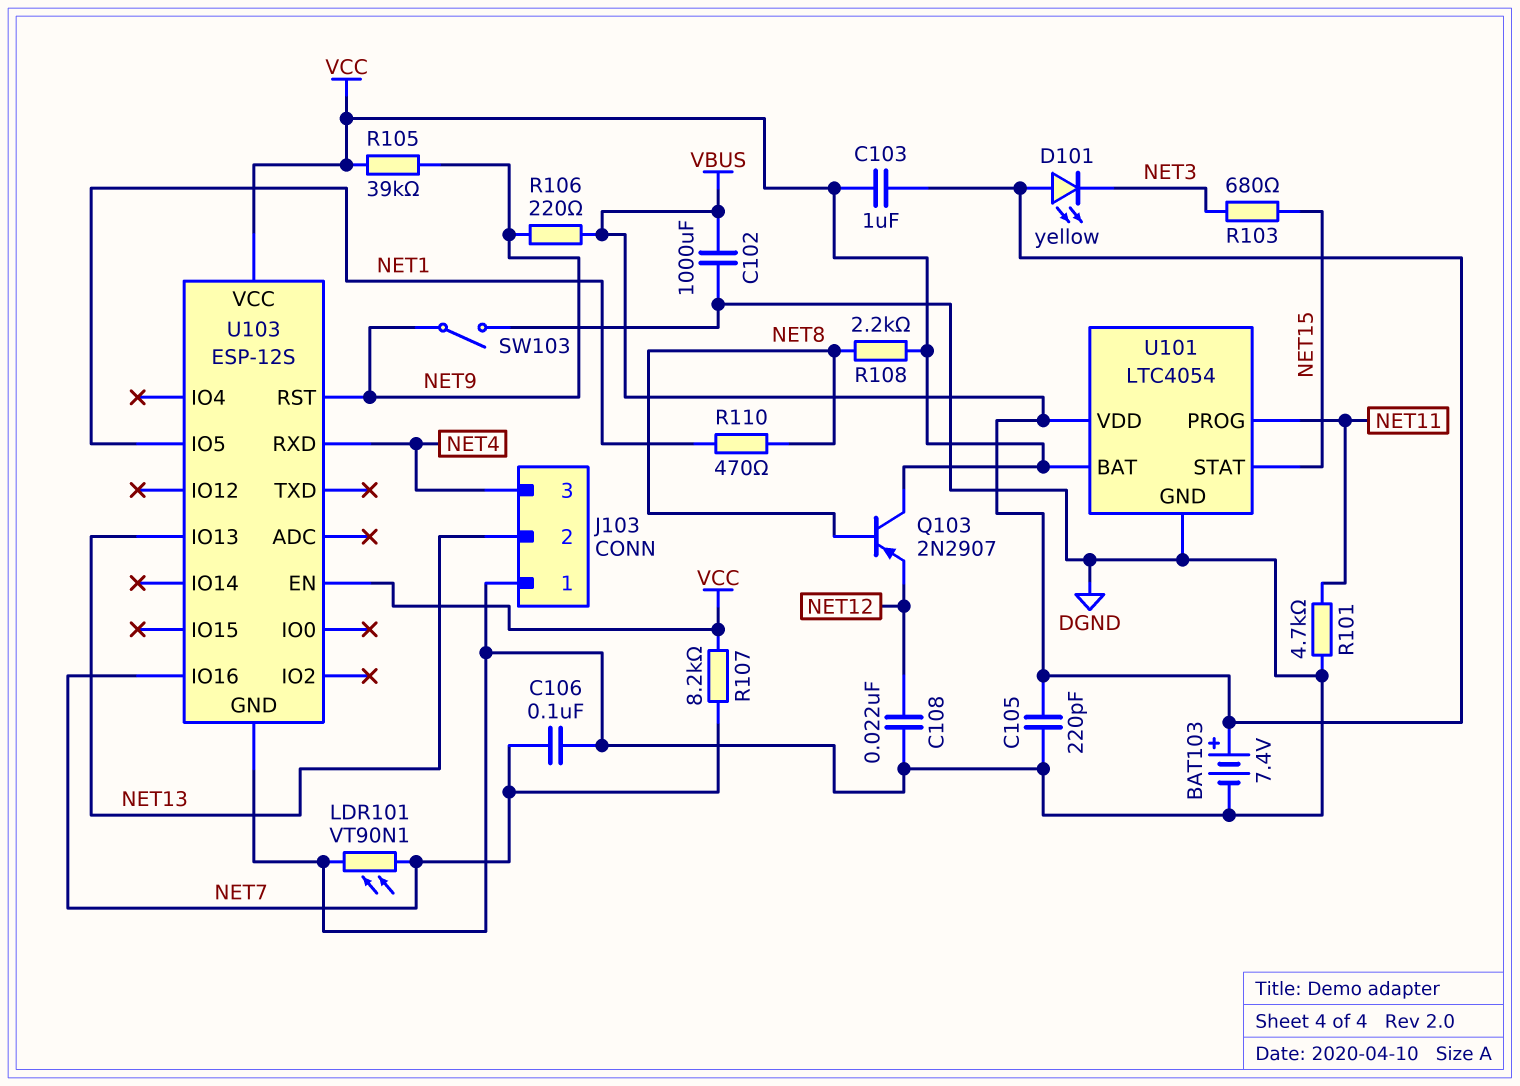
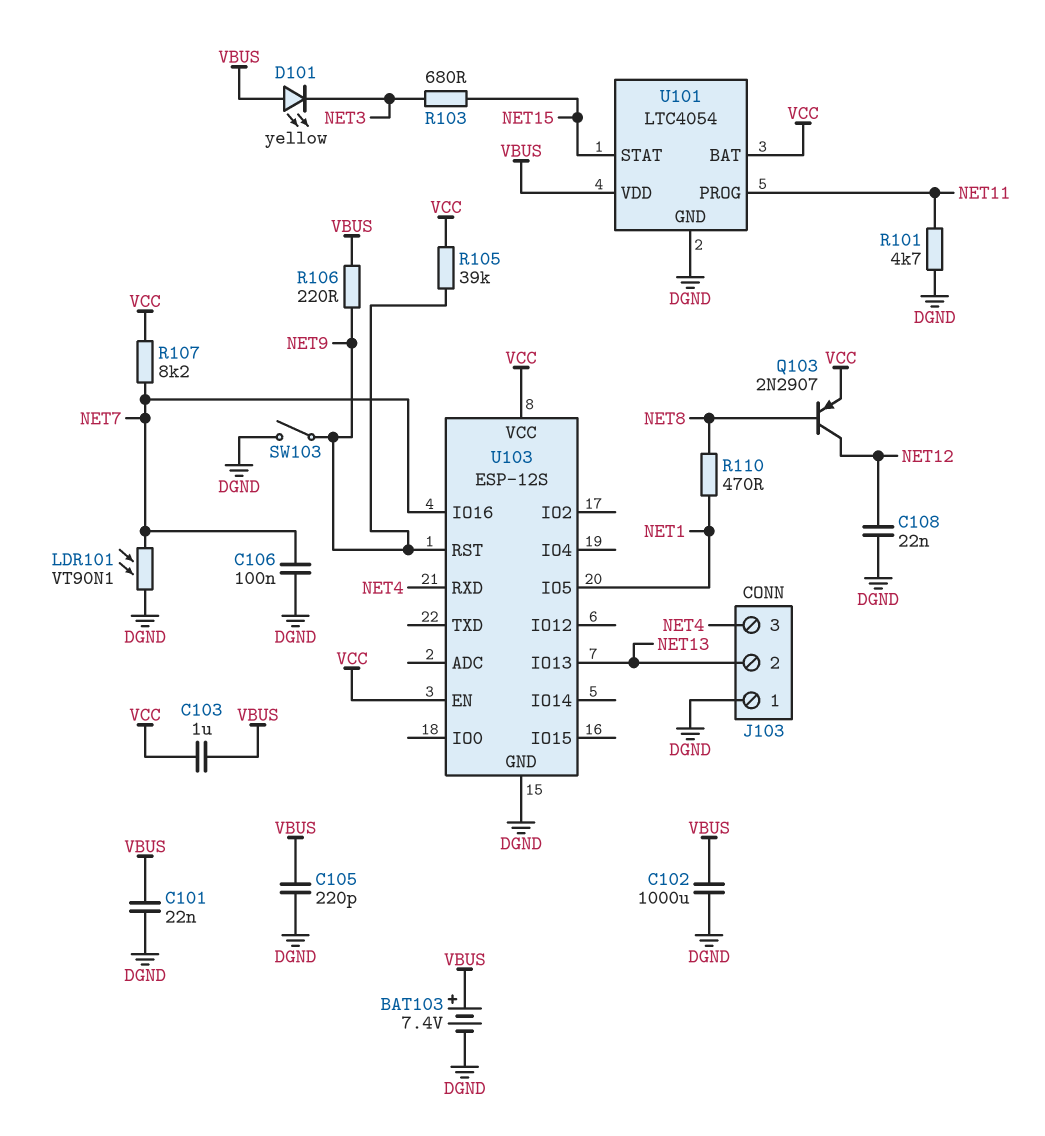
C101: none -> 22nF (DGND, VBUS)
Q103: PNP 2N2907 (B NET8, C VCC, E NET12) -> PNP 2N2907 (B NET8, C NET12, E VCC)
R108: 2.2k (NET8, VCC) -> none

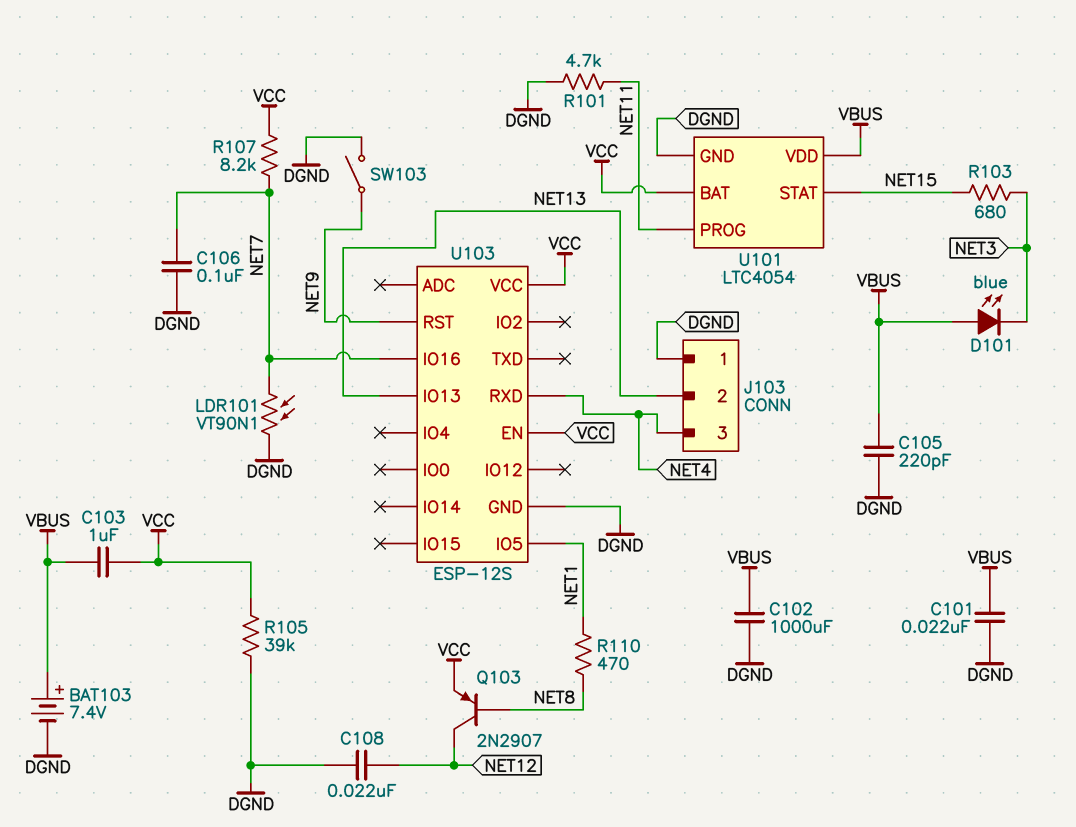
D101: LED yellow (A VBUS, K NET3) -> LED blue (A VBUS, K NET3)
R105: 39k (NET9, VCC) -> 39k (DGND, VCC)
R106: 220 (NET9, VBUS) -> none

